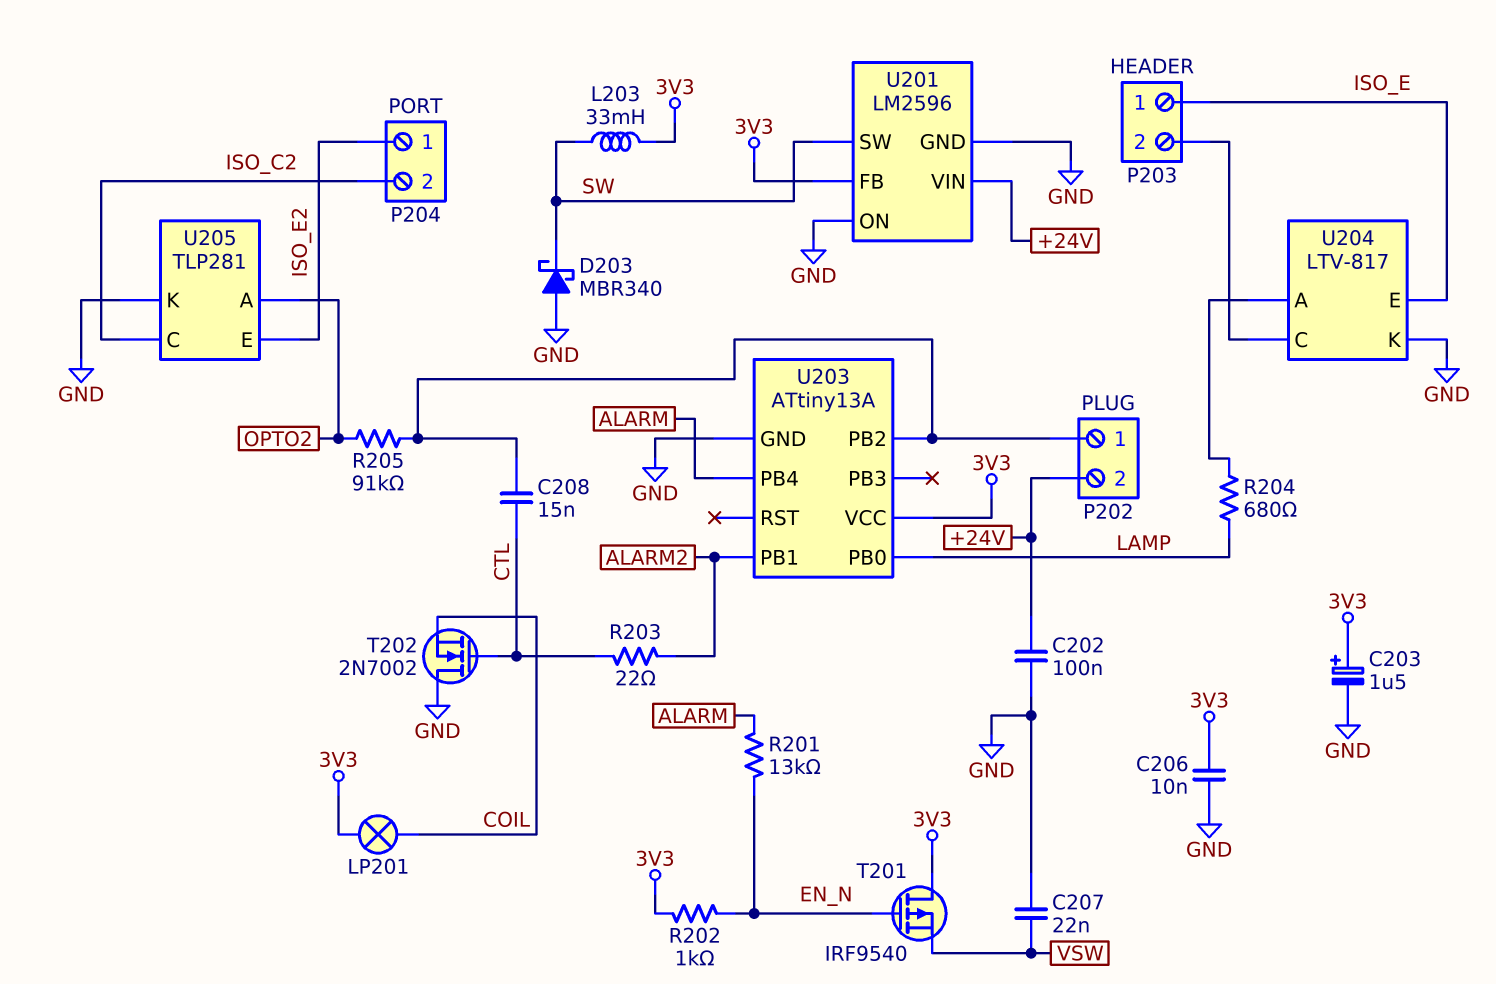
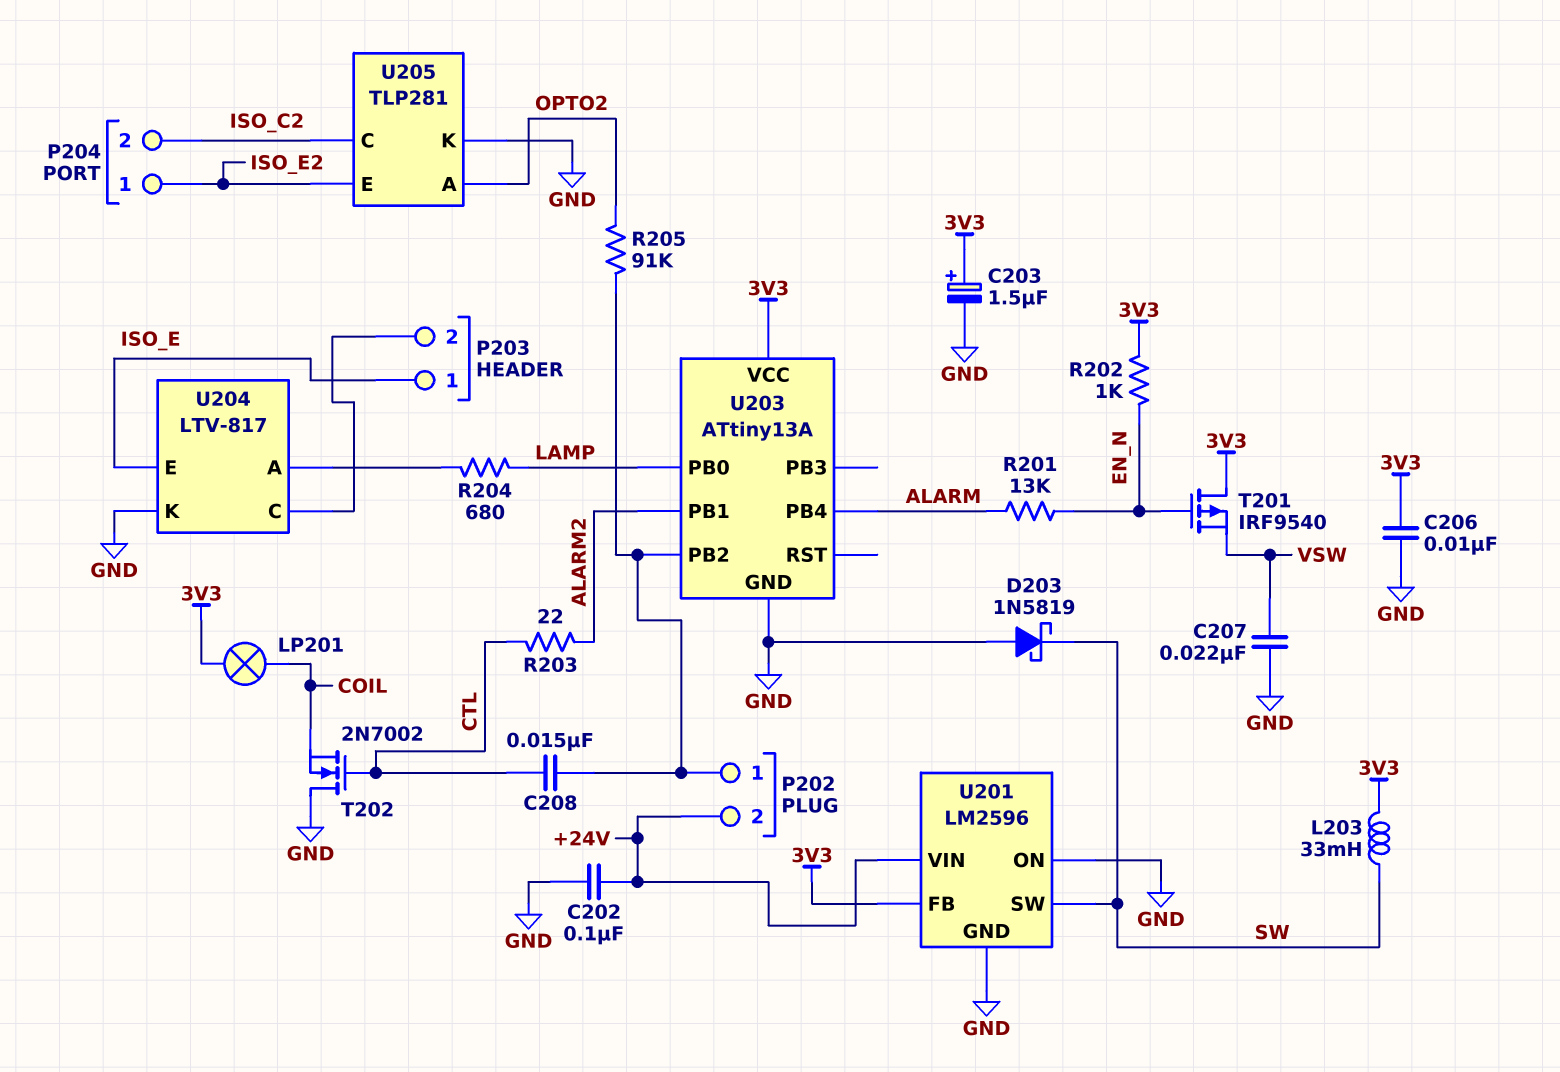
D203: schottky MBR340 (A GND, K SW) -> schottky 1N5819 (A GND, K SW)

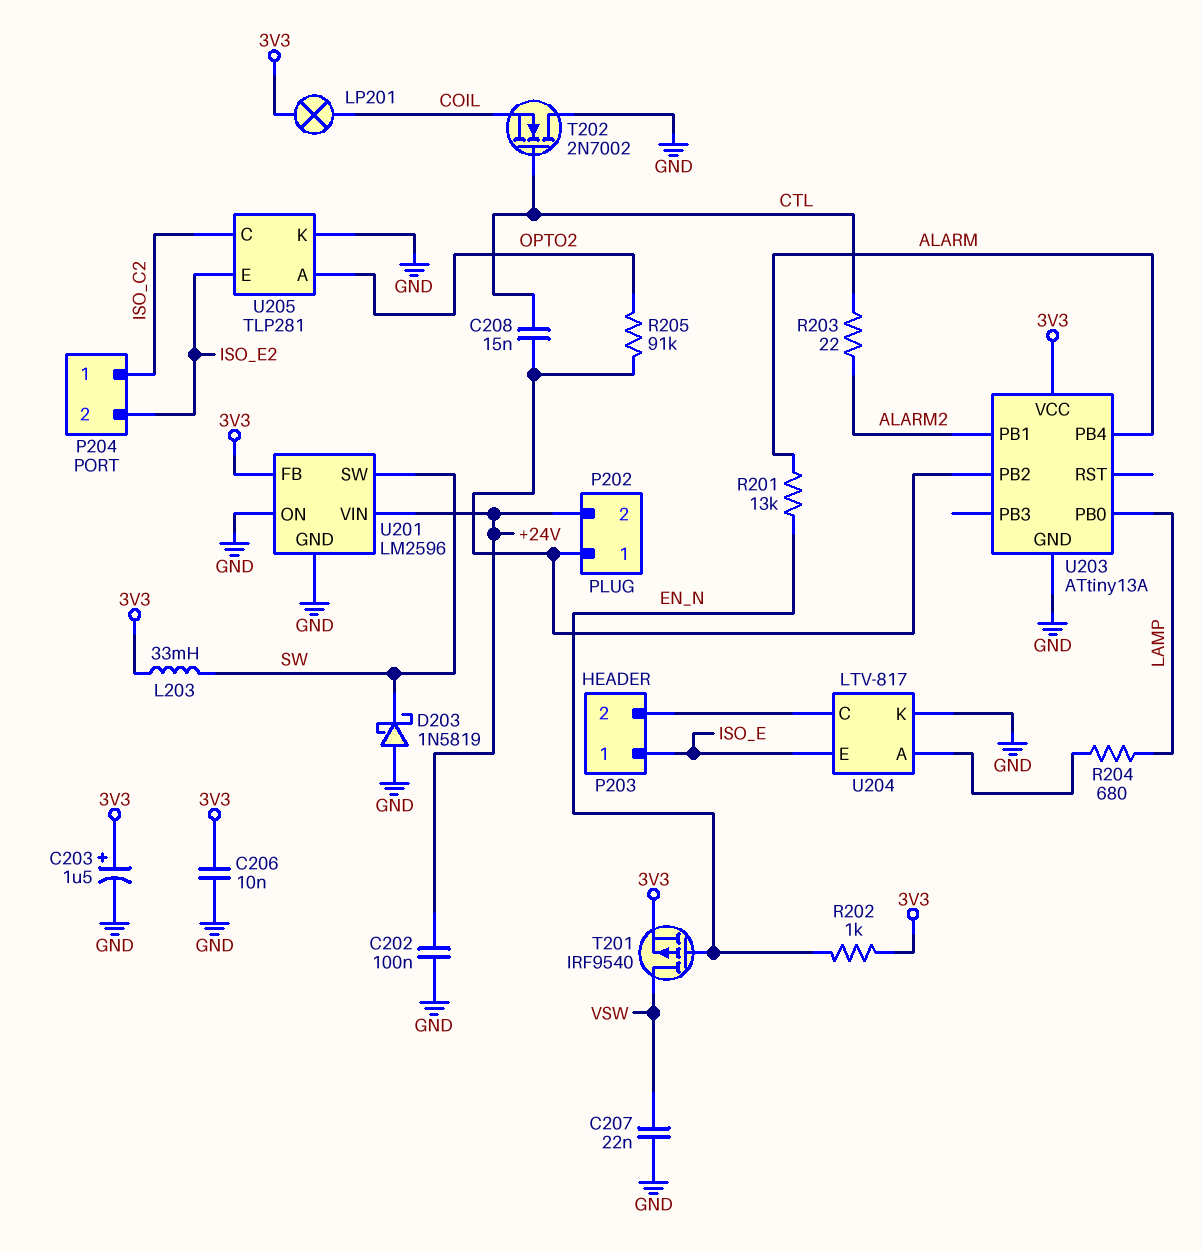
P204 pin 1: ISO_E2 -> ISO_C2
P204 pin 2: ISO_C2 -> ISO_E2
T201: PMOS IRF9540 (G EN_N, D 3V3, S VSW) -> PMOS IRF9540 (G EN_N, D VSW, S 3V3)

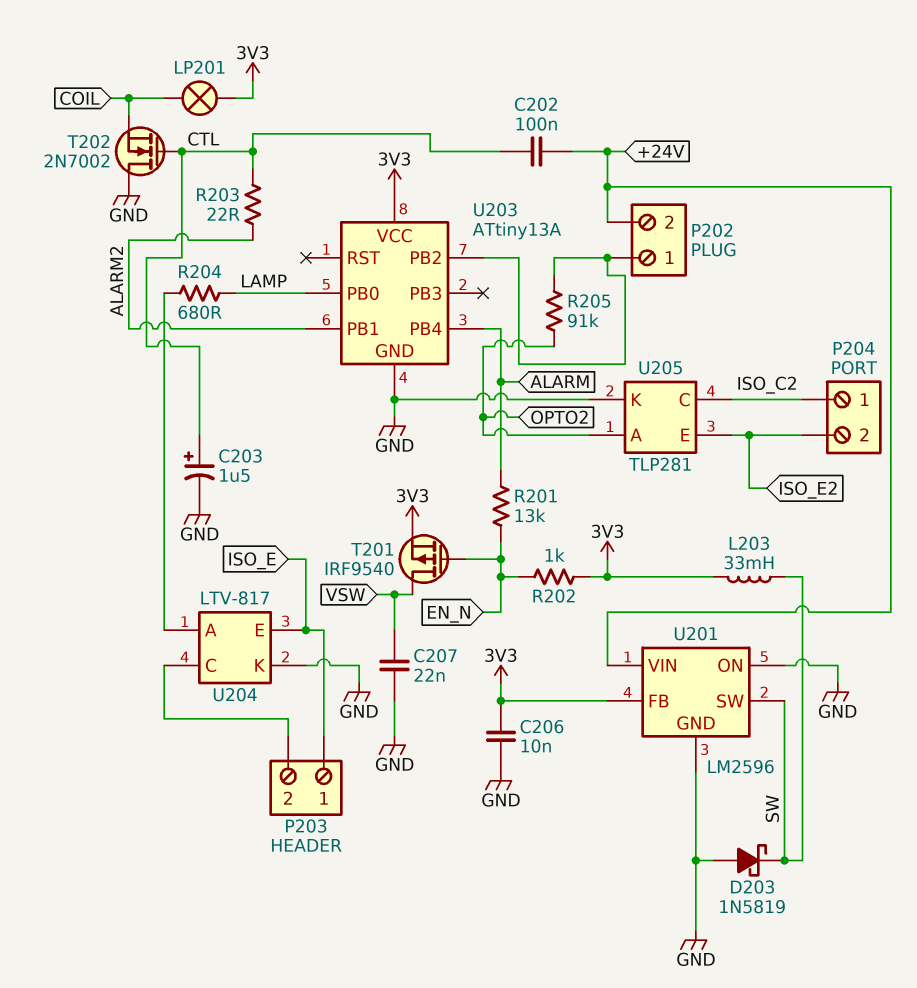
C202: 100nF (+24V, GND) -> 100nF (+24V, CTL)
C203: 1.5uF (plus 3V3, minus GND) -> 1.5uF (plus CTL, minus GND)
C208: 15nF (CTL, P202/1) -> none

